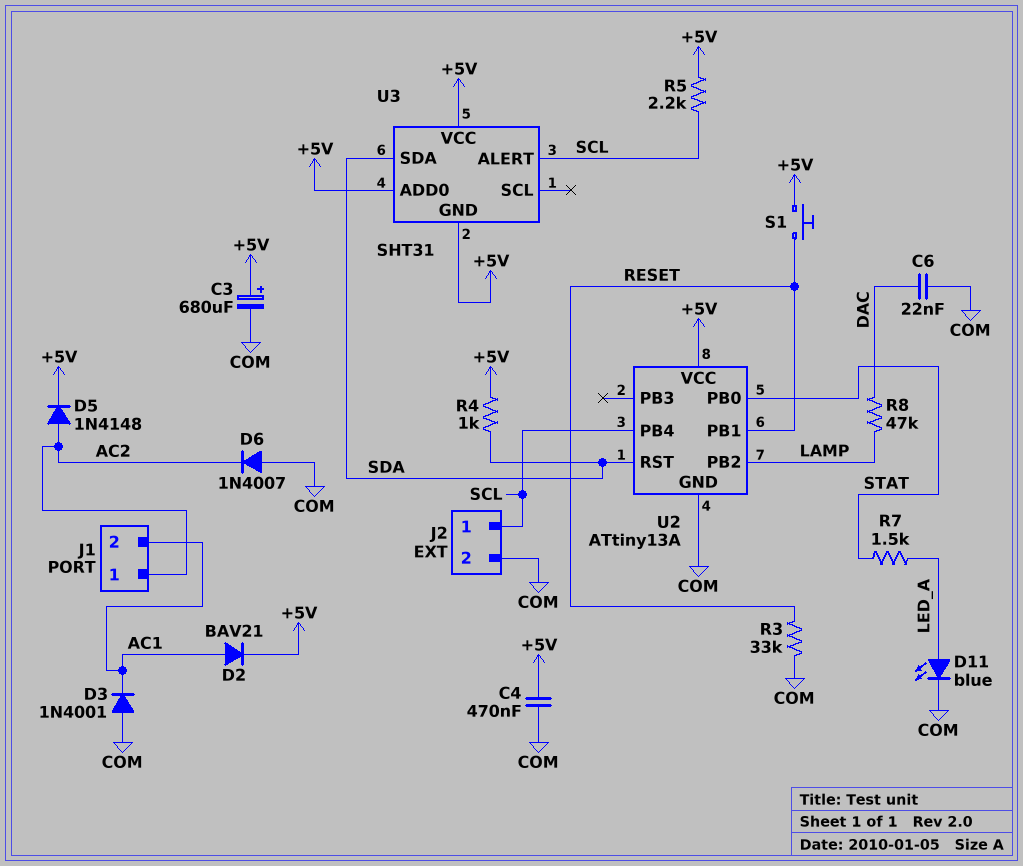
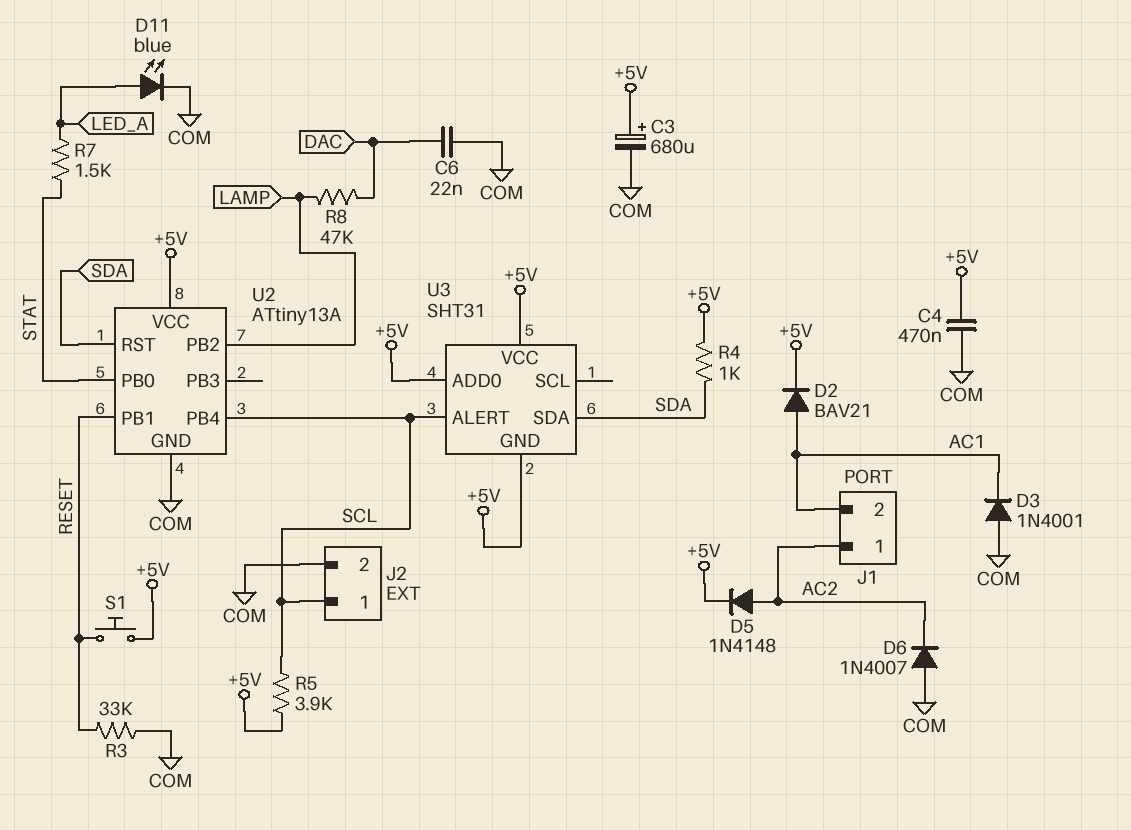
R5: 2.2k (+5V, SCL) -> 3.9k (+5V, SCL)

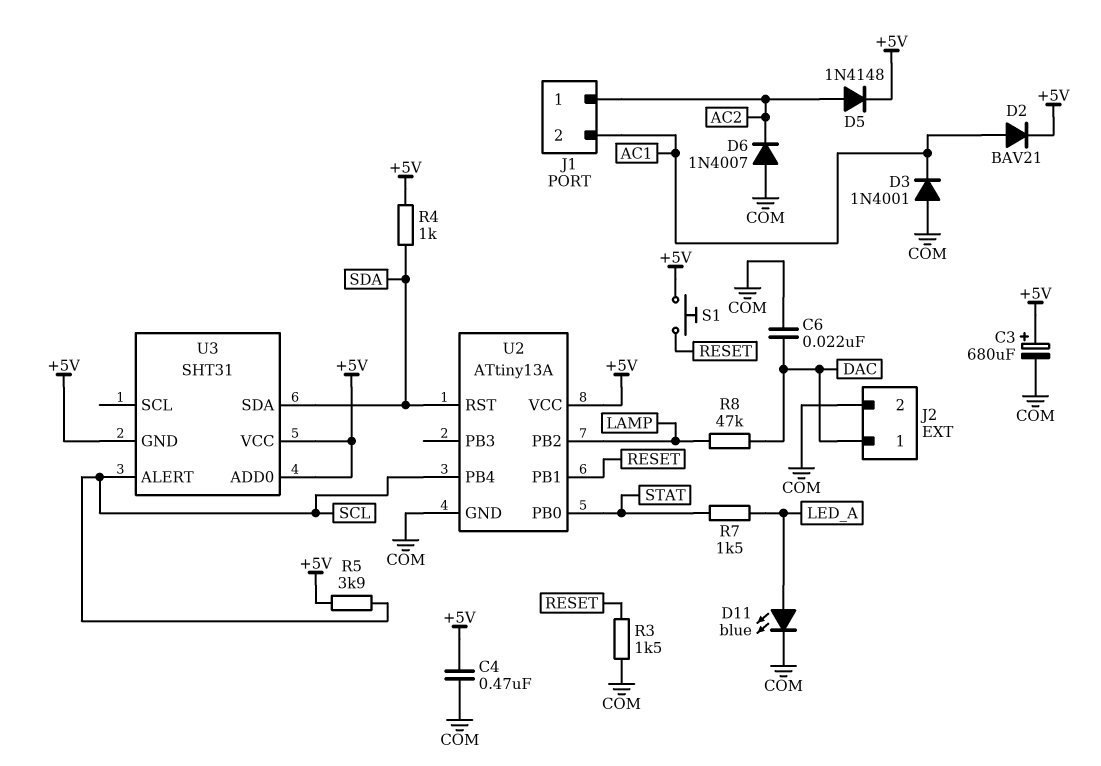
J2 pin 1: SCL -> DAC
R3: 33k (COM, RESET) -> 1.5k (COM, RESET)

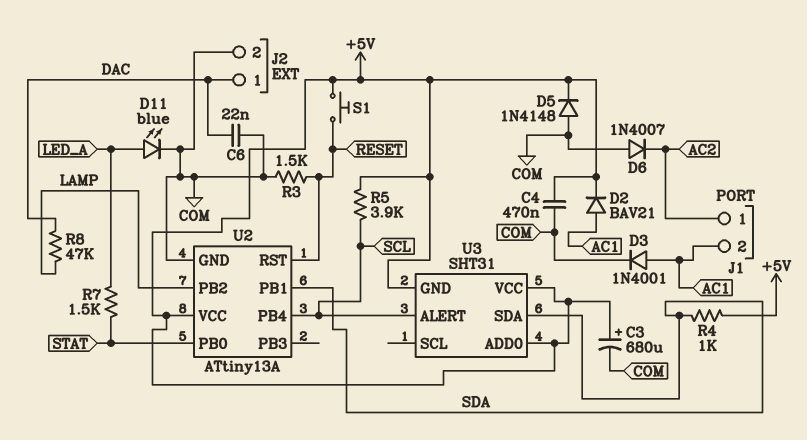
D3: diode 1N4001 (A COM, K AC1) -> diode 1N4001 (A AC1, K COM)
D5: diode 1N4148 (A AC2, K +5V) -> diode 1N4148 (A COM, K +5V)
U2 pin PB1: RESET -> SDA
U2 pin RST: SDA -> RESET

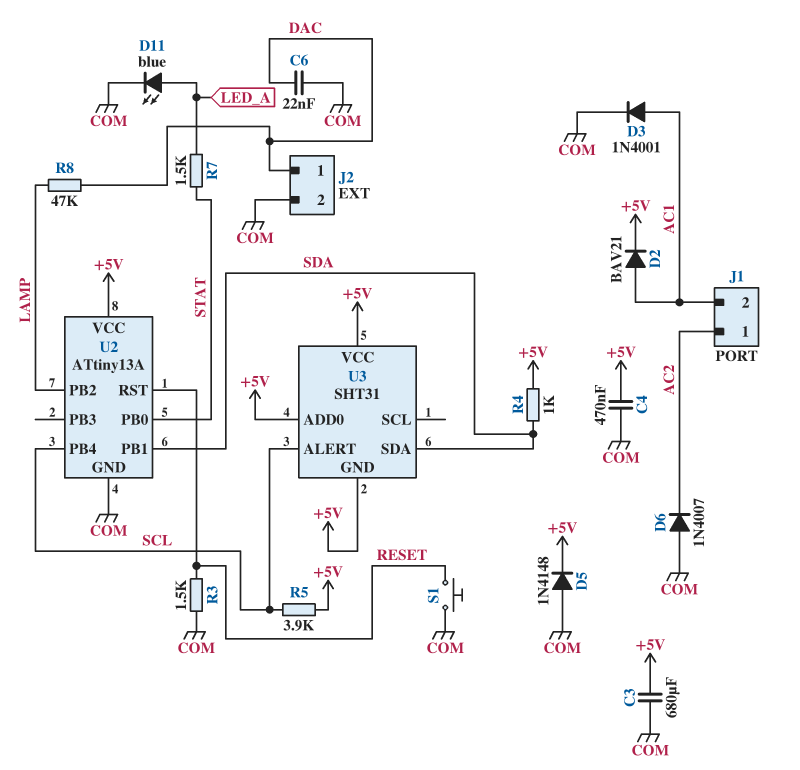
C3: 680uF (plus +5V, minus COM) -> 680uF (+5V, COM)
S1: button (+5V, RESET) -> button (COM, RESET)

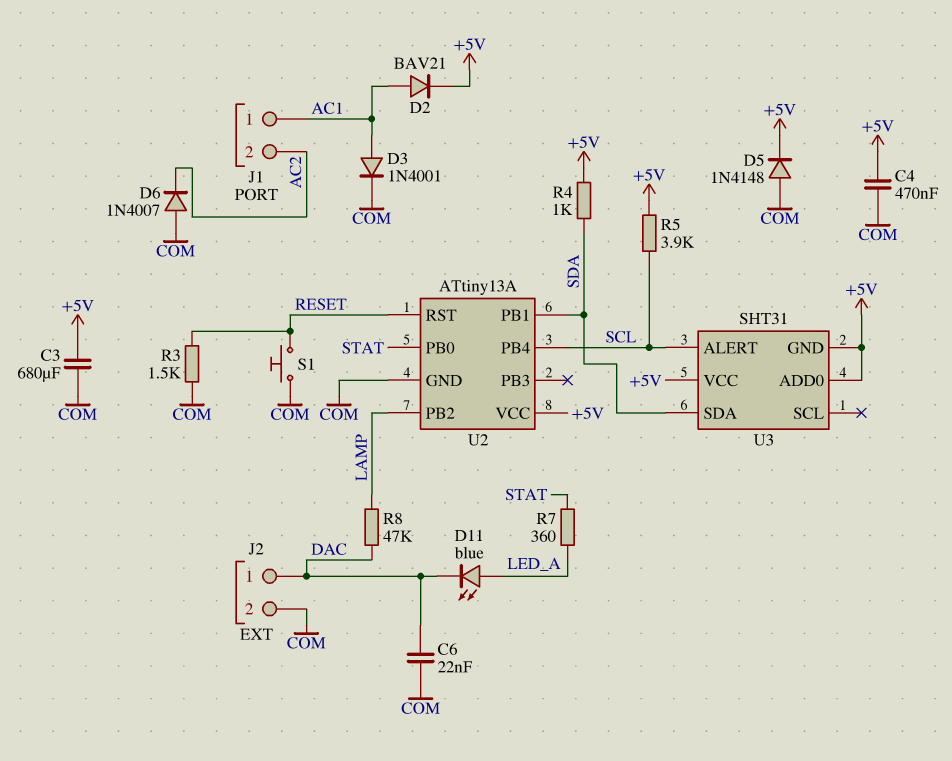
D11: LED blue (A LED_A, K COM) -> LED blue (A LED_A, K DAC)
J1 pin 1: AC2 -> AC1
J1 pin 2: AC1 -> AC2
R7: 1.5k (LED_A, STAT) -> 360 (LED_A, STAT)

